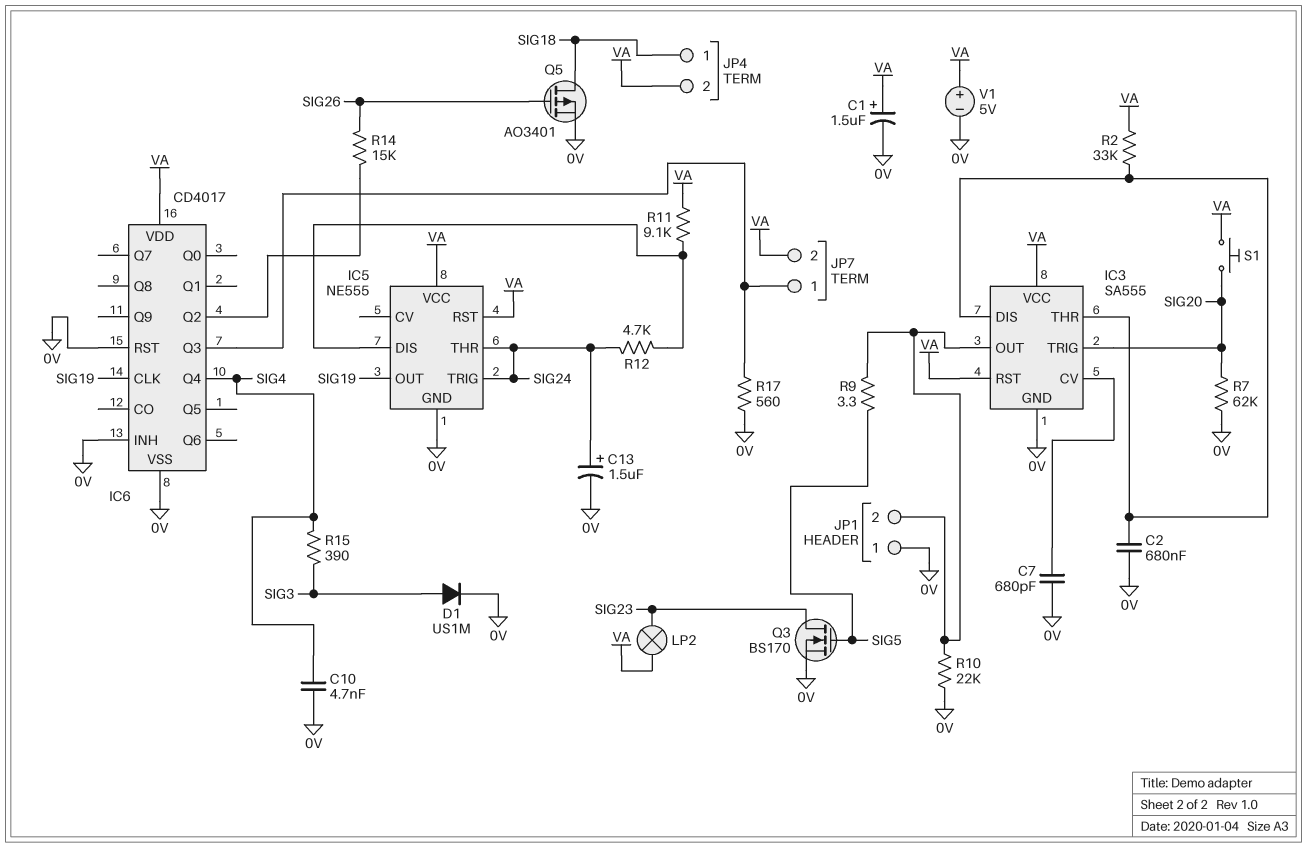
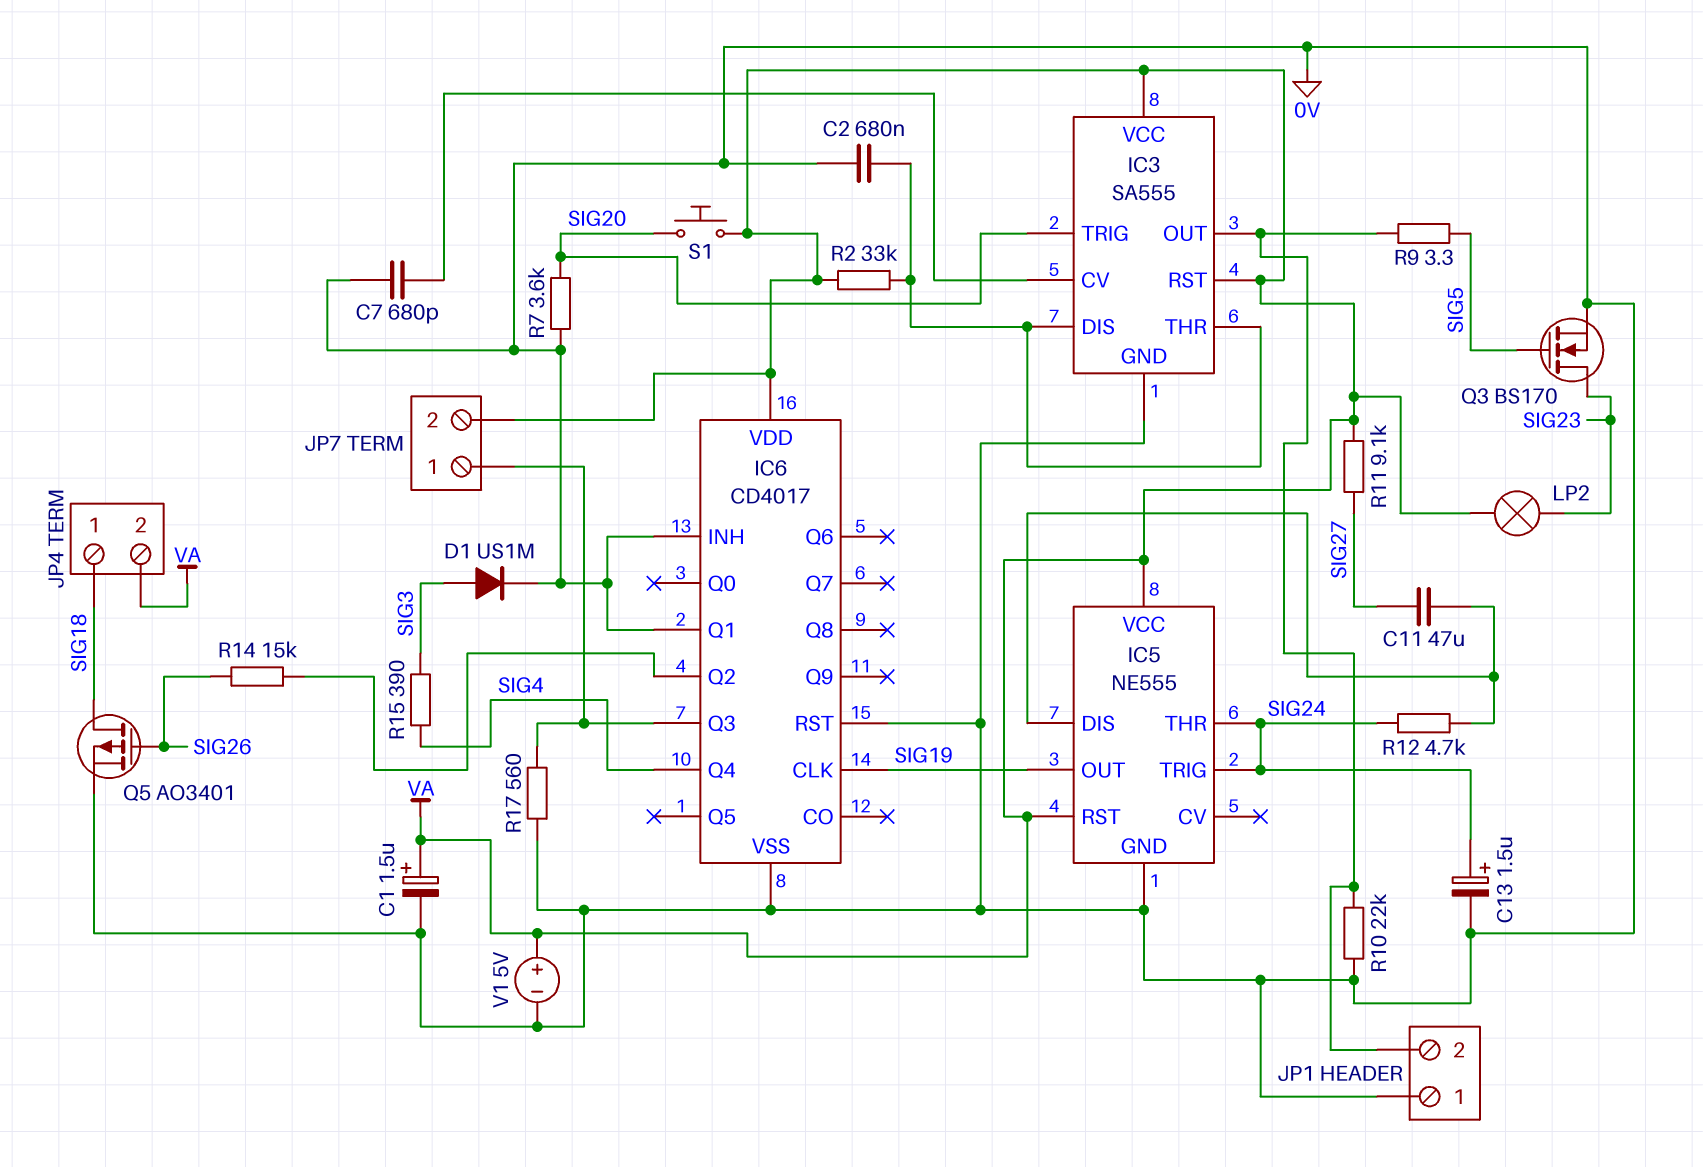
C10: 4.7nF (0V, SIG4) -> none
C11: none -> 47uF (IC5/DIS, SIG27)
IC6 pin Q1: none -> 0V
R7: 62k (0V, SIG20) -> 3.6k (0V, SIG20)
R11: 9.1k (IC5/DIS, VA) -> 9.1k (SIG27, VA)

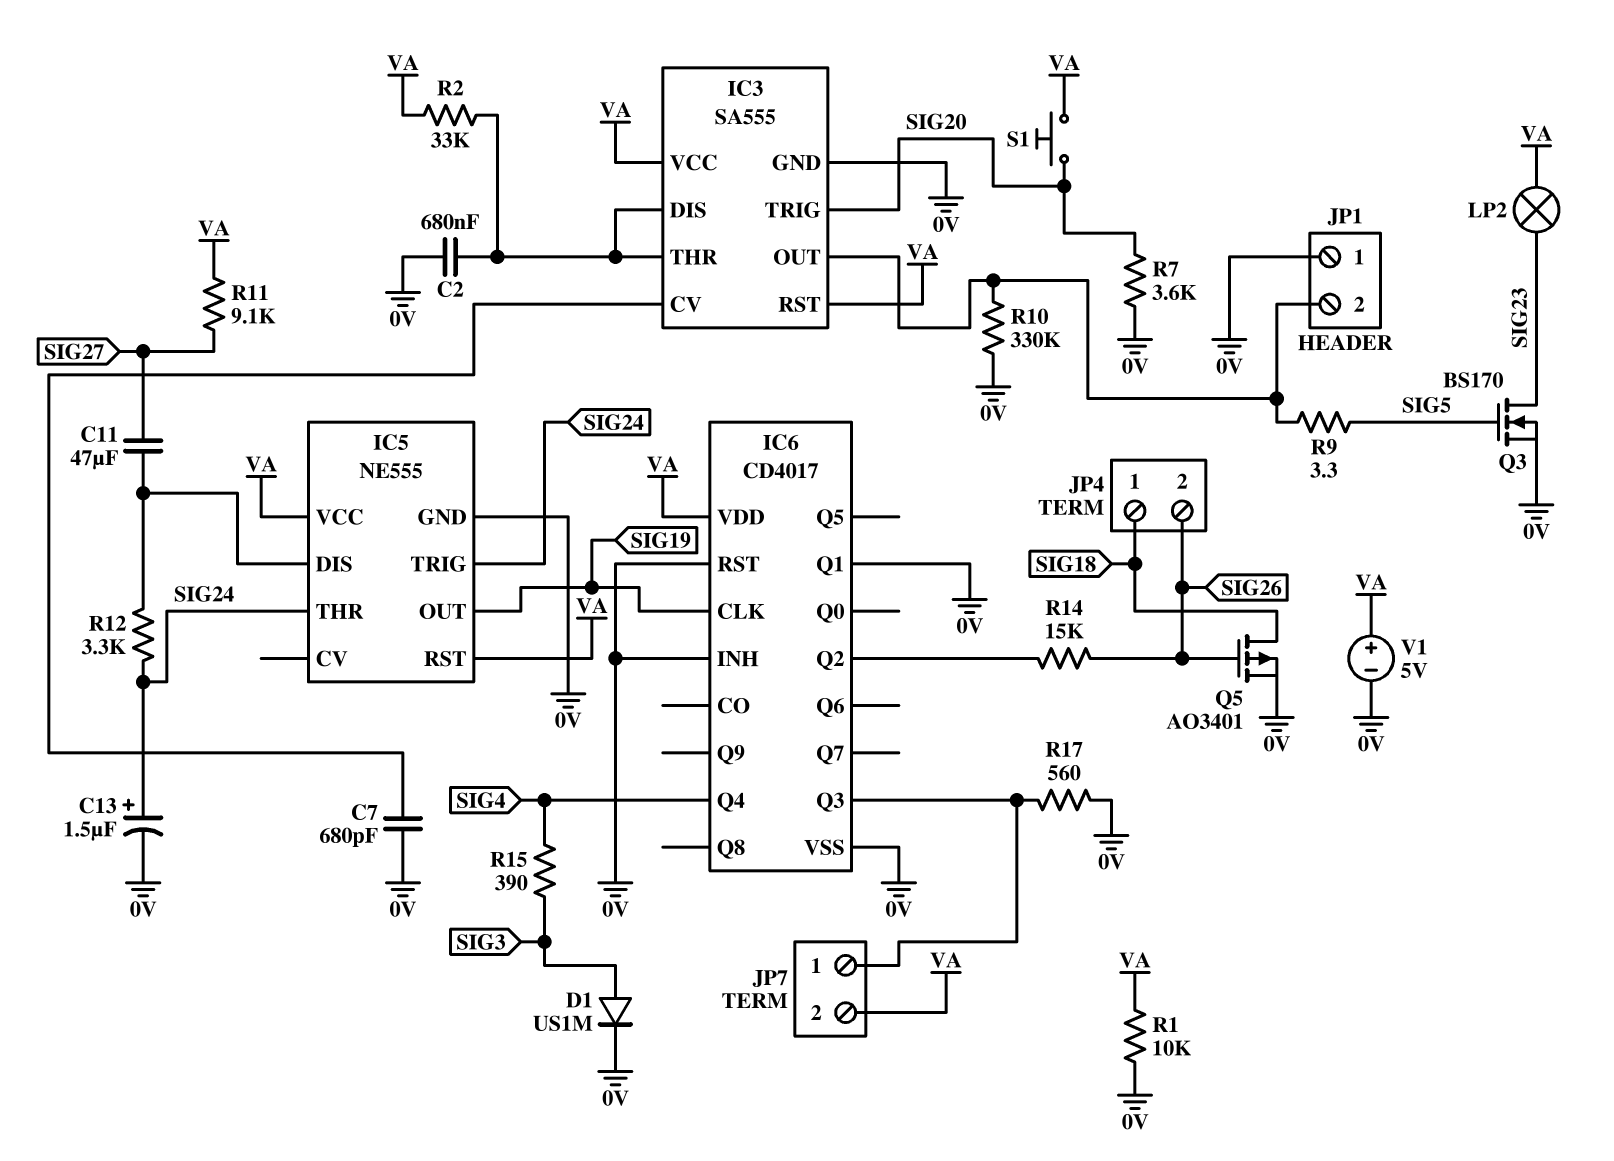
C1: 1.5uF (plus VA, minus 0V) -> none
JP4 pin 2: VA -> SIG26
R1: none -> 10k (0V, VA)
R10: 22k (0V, IC3/OUT) -> 330k (0V, IC3/OUT)
R12: 4.7k (IC5/DIS, SIG24) -> 3.3k (IC5/DIS, SIG24)

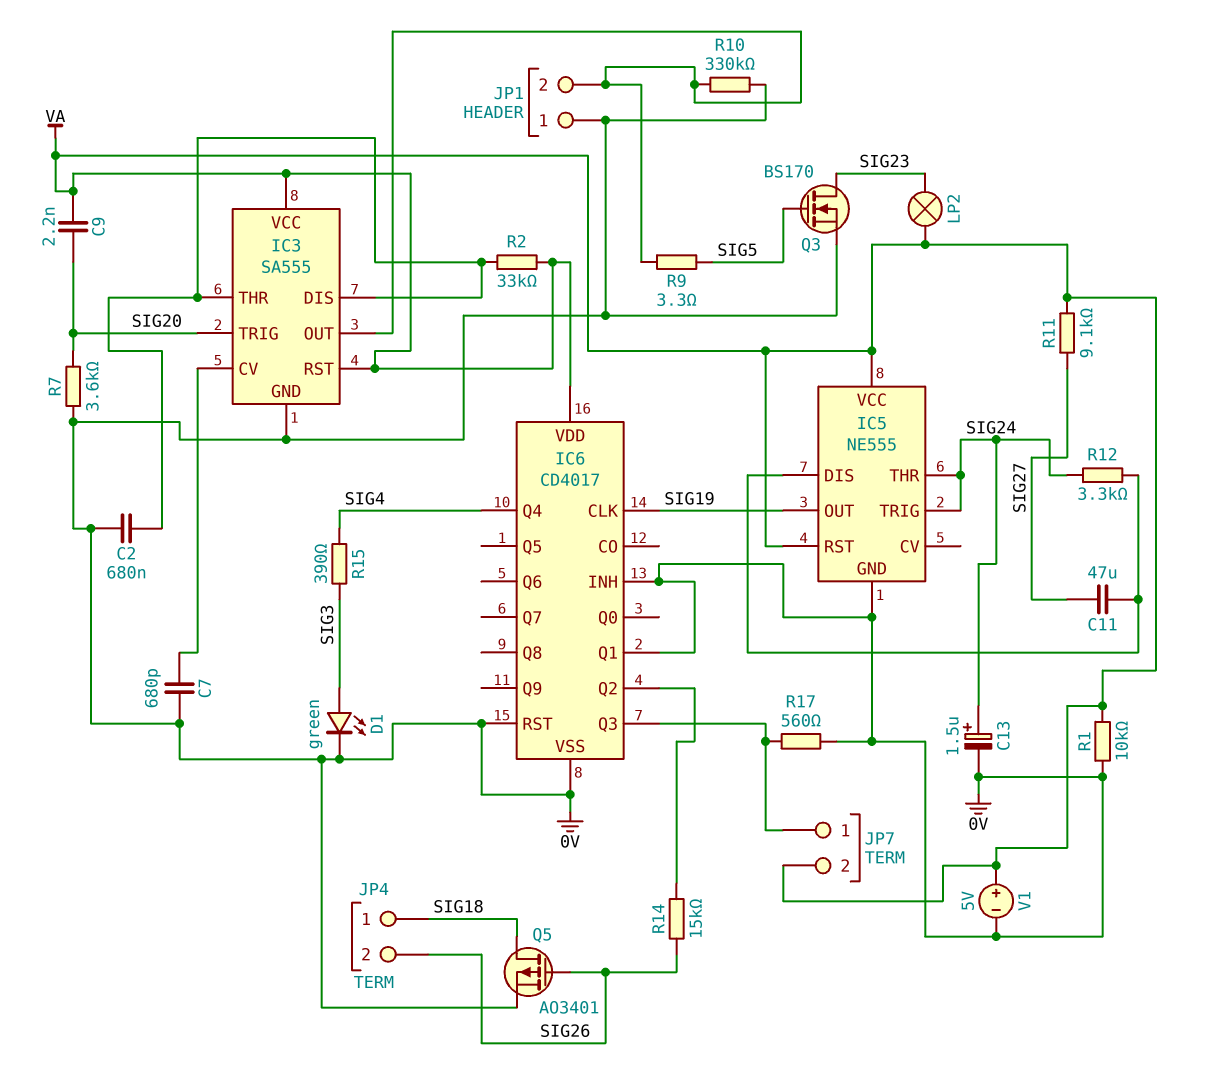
C9: none -> 2.2nF (SIG20, VA)
D1: diode US1M (A SIG3, K 0V) -> LED green (A SIG3, K 0V)
S1: button (SIG20, VA) -> none

